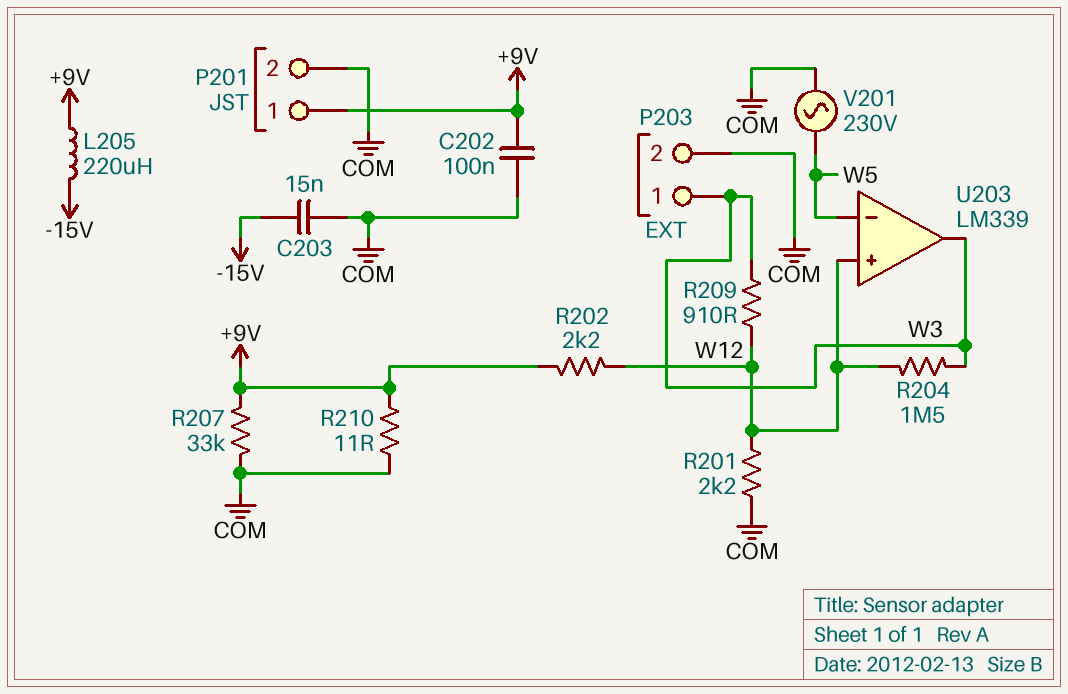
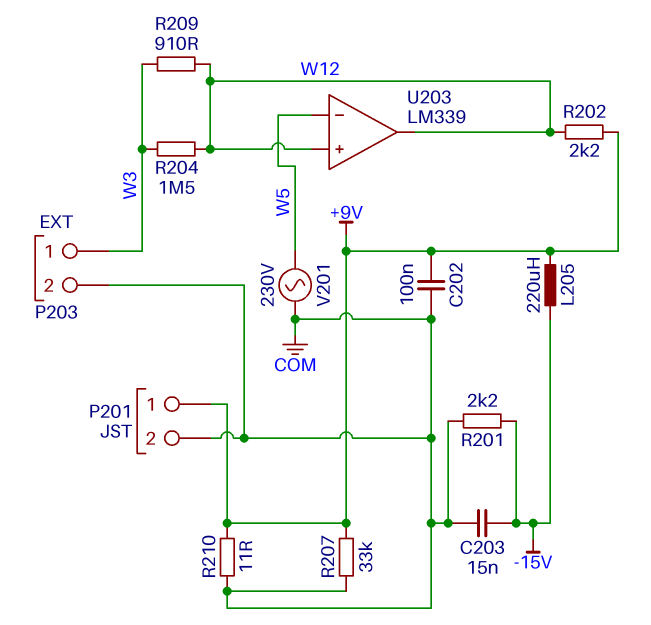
R201: 2.2k (COM, W12) -> 2.2k (-15V, COM)
U203 pin out: W3 -> W12

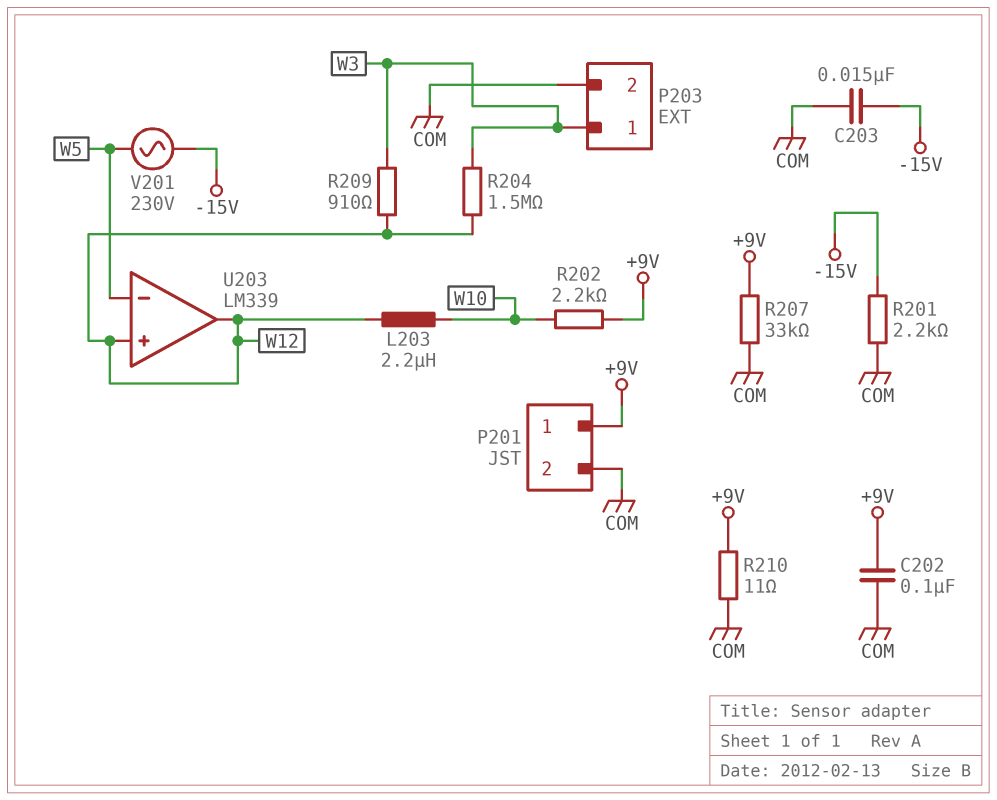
L203: none -> 2.2uH (W10, W12)
L205: 220uH (+9V, -15V) -> none
R202: 2.2k (+9V, W12) -> 2.2k (+9V, W10)
V201: AC 230V (COM, W5) -> AC 230V (-15V, W5)

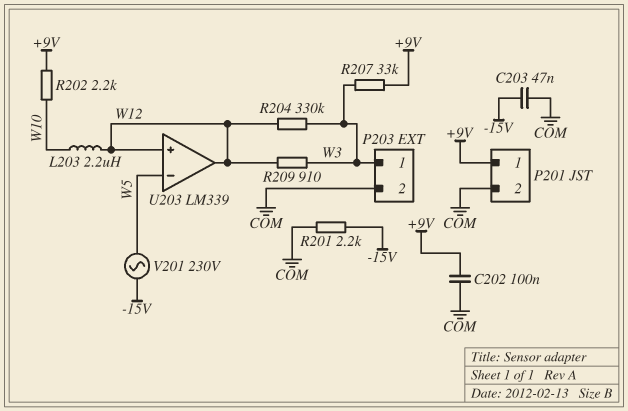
C203: 15nF (-15V, COM) -> 47nF (-15V, COM)
R204: 1.5M (W3, W12) -> 330k (W3, W12)
R207: 33k (+9V, COM) -> 33k (+9V, W3)
R210: 11 (+9V, COM) -> none

